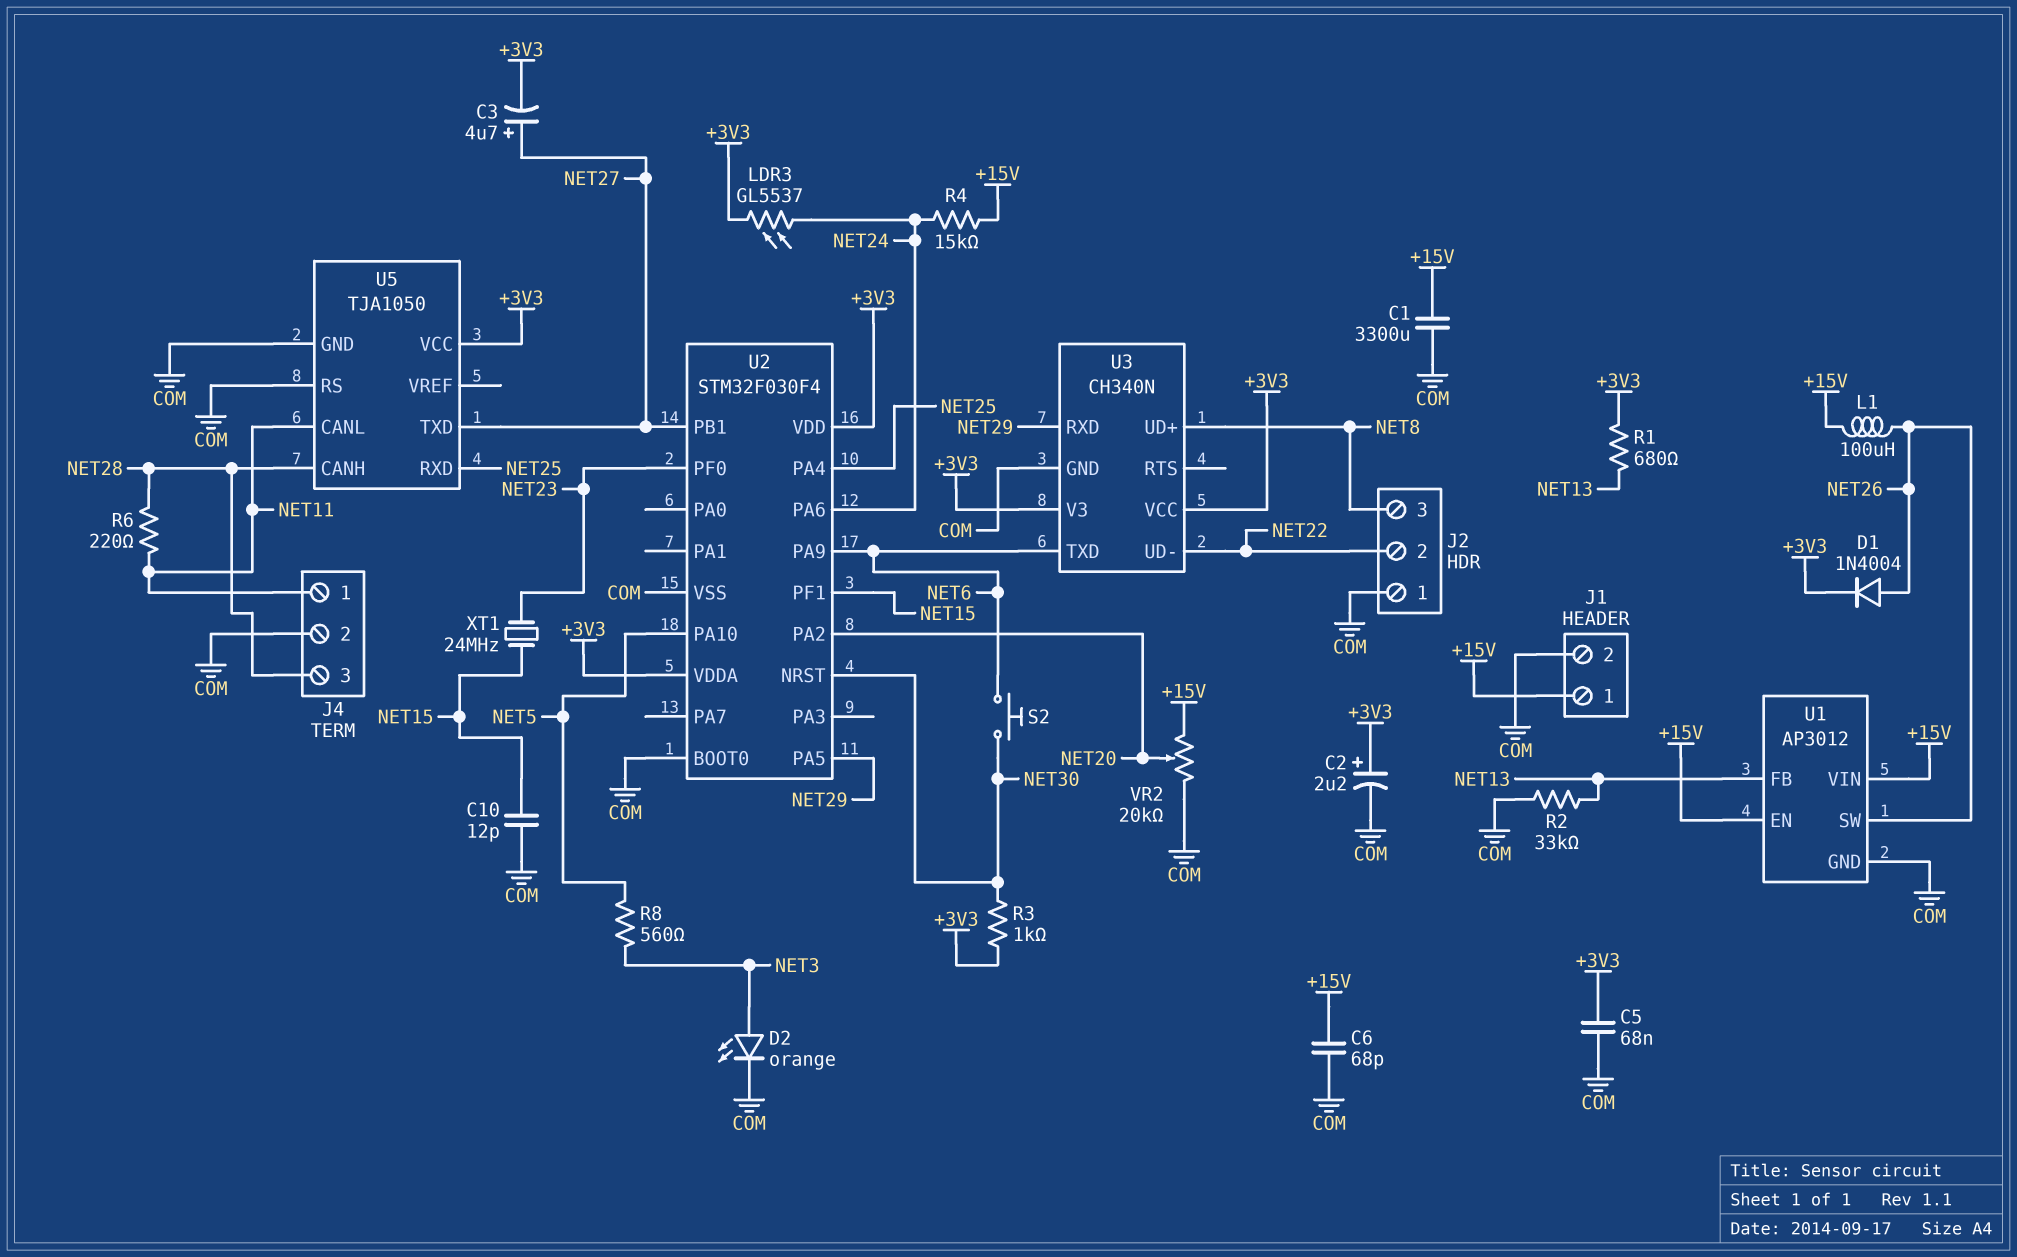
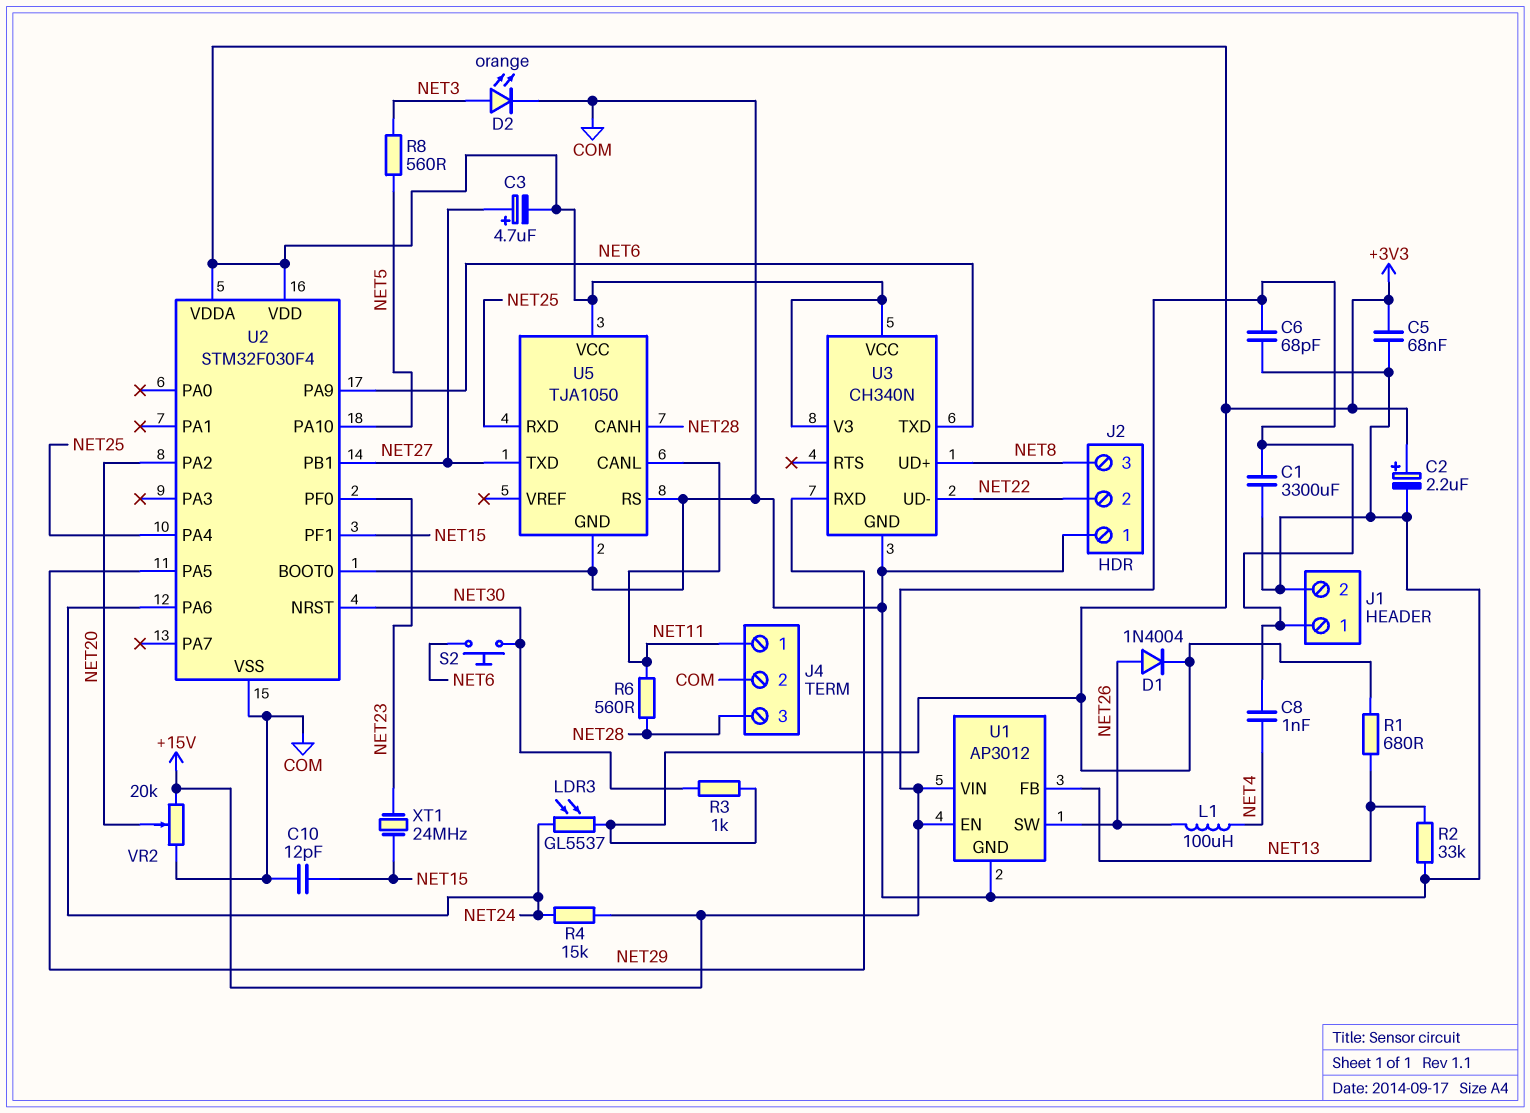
C8: none -> 1nF (+15V, NET4)
L1: 100uH (+15V, NET26) -> 100uH (NET4, NET26)
R6: 220 (NET11, NET28) -> 560 (NET11, NET28)

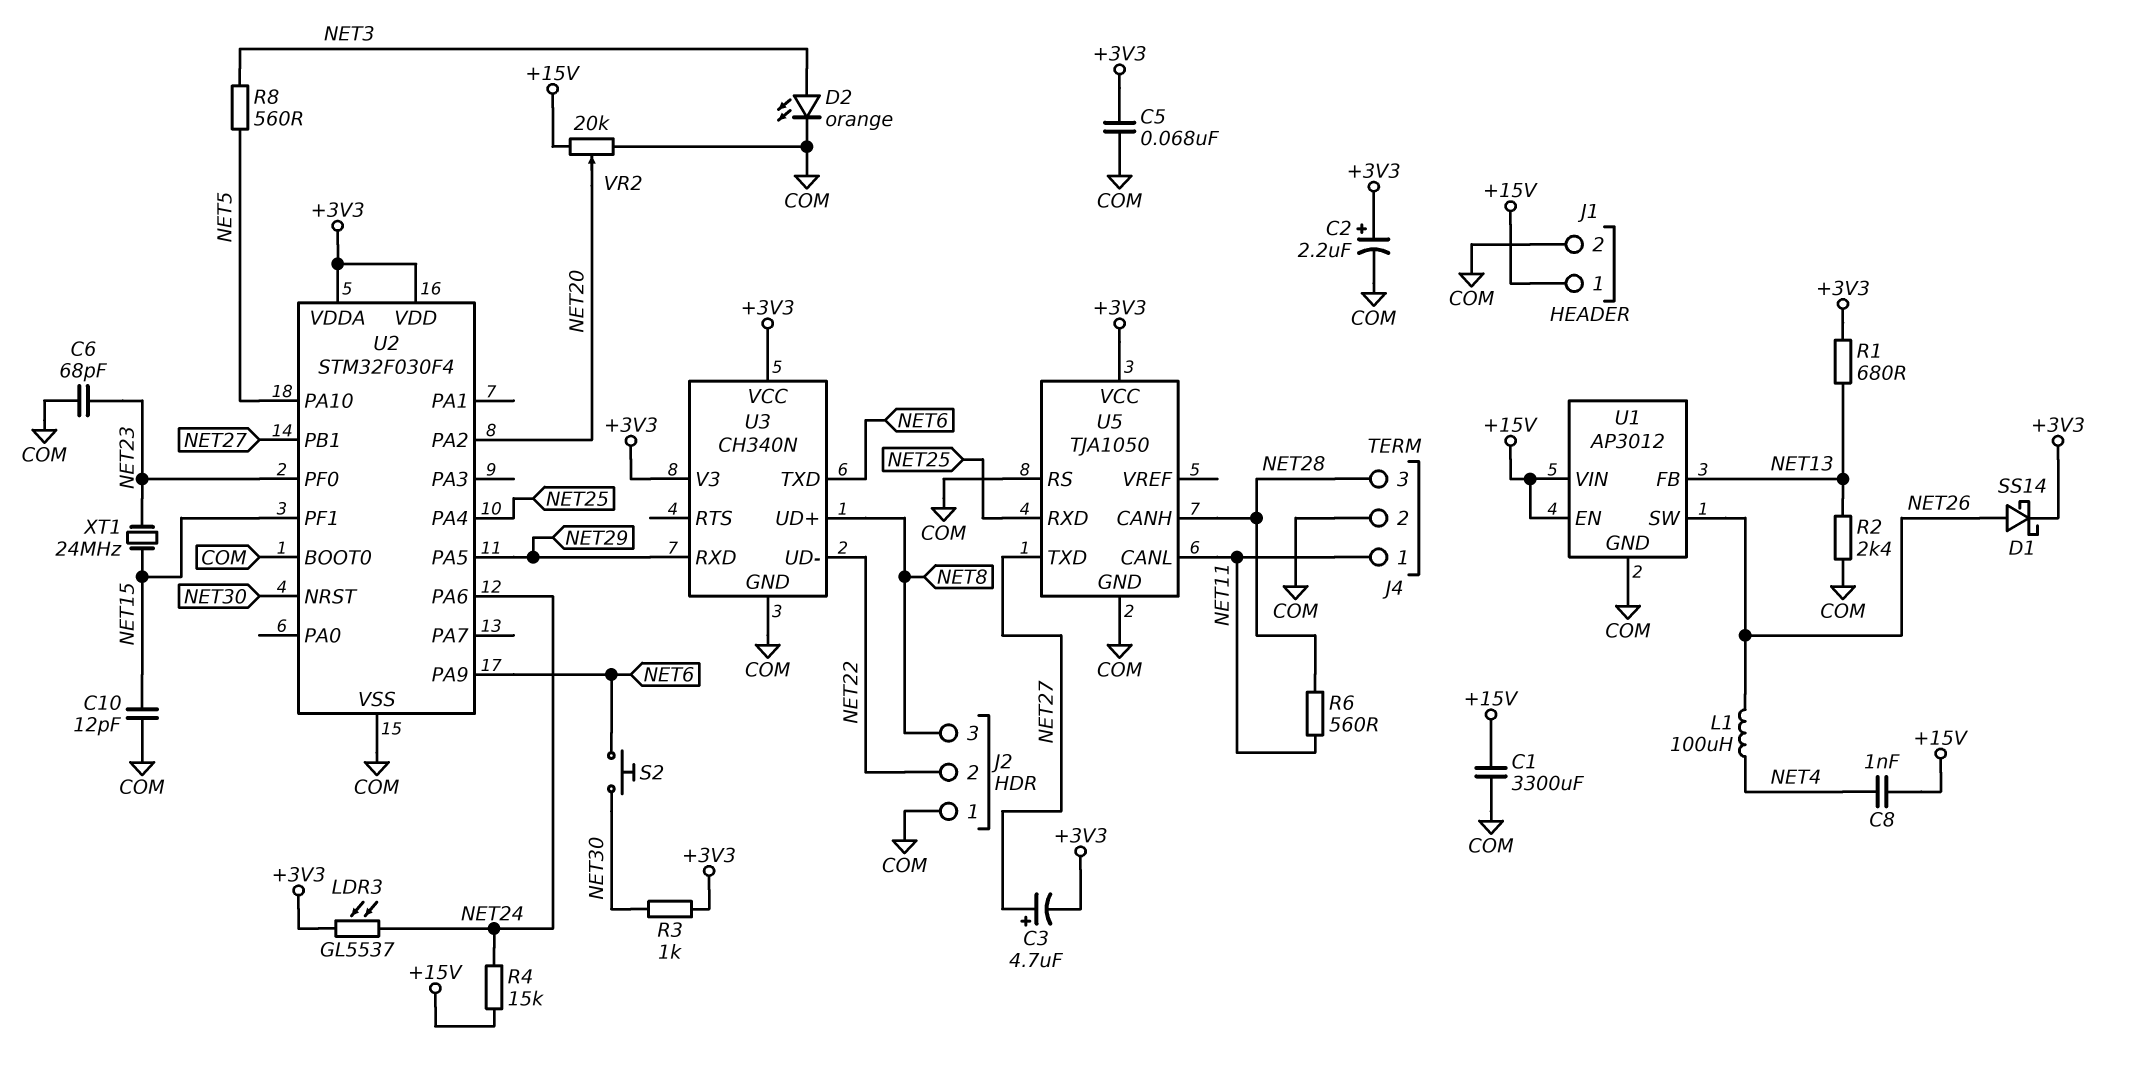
C6: 68pF (+15V, COM) -> 68pF (COM, NET23)
D1: diode 1N4004 (A NET26, K +3V3) -> schottky SS14 (A NET26, K +3V3)
R2: 33k (COM, NET13) -> 2.4k (COM, NET13)

